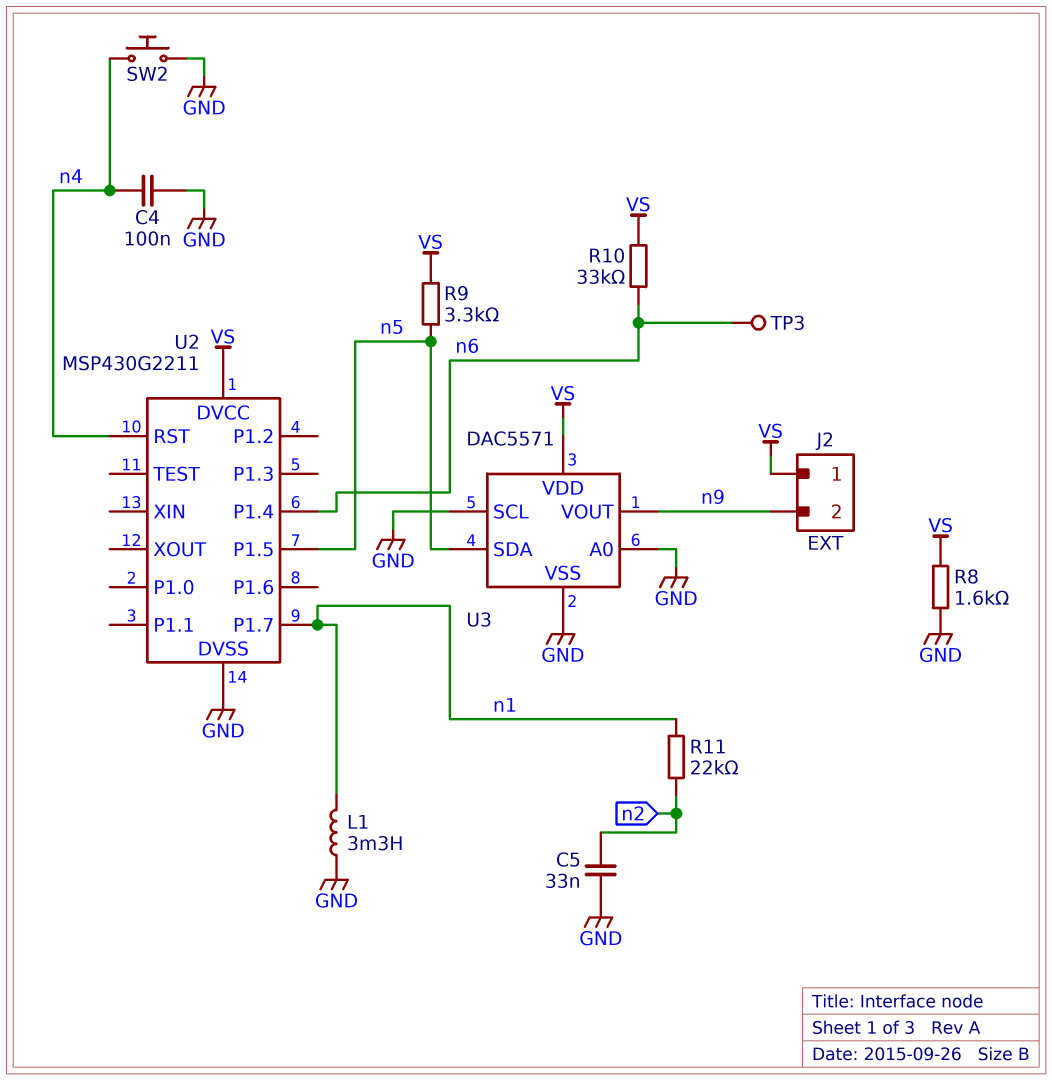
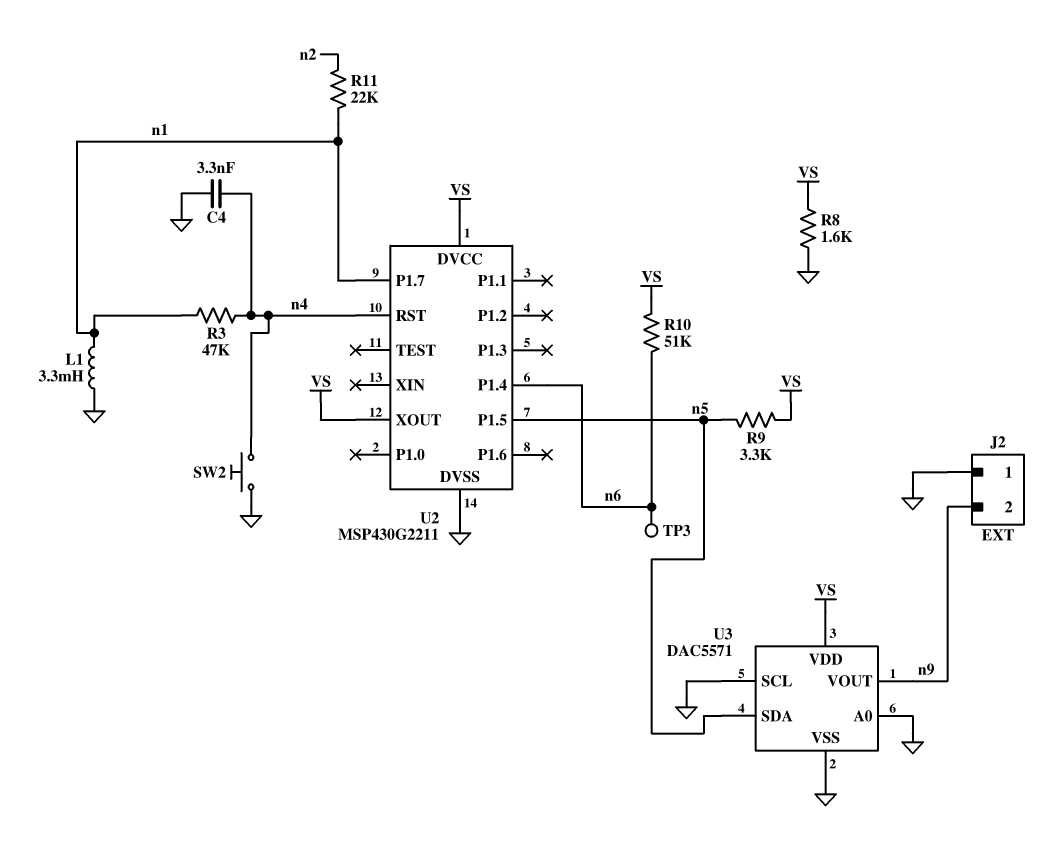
C4: 100nF (GND, n4) -> 3.3nF (GND, n4)
C5: 33nF (GND, n2) -> none
J2 pin 1: VS -> GND
R3: none -> 47k (n1, n4)
R10: 33k (VS, n6) -> 51k (VS, n6)
U2 pin XOUT: none -> VS

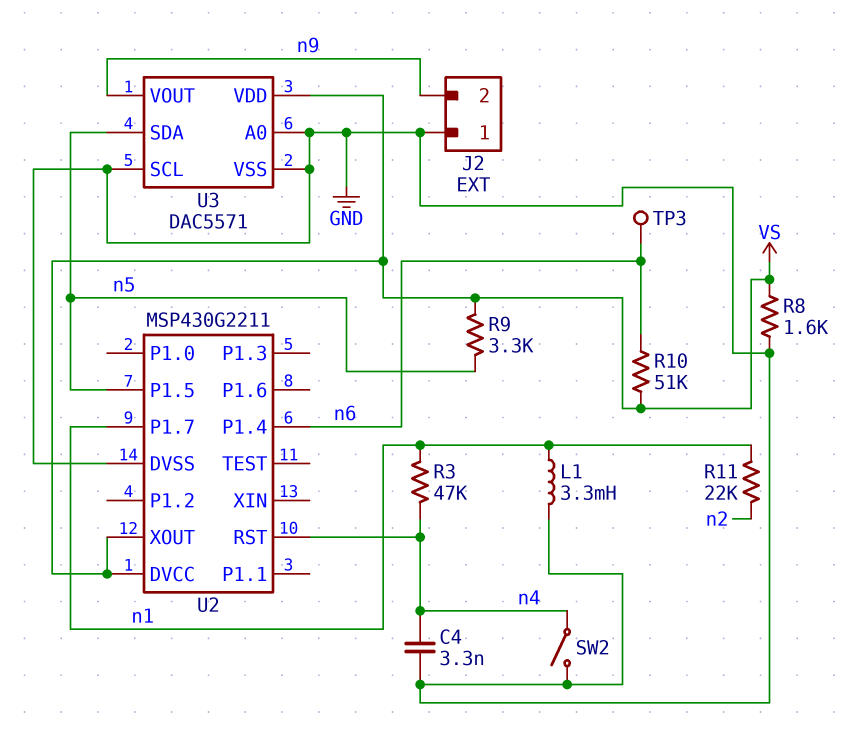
SW2: button (GND, n4) -> switch (GND, n4)

